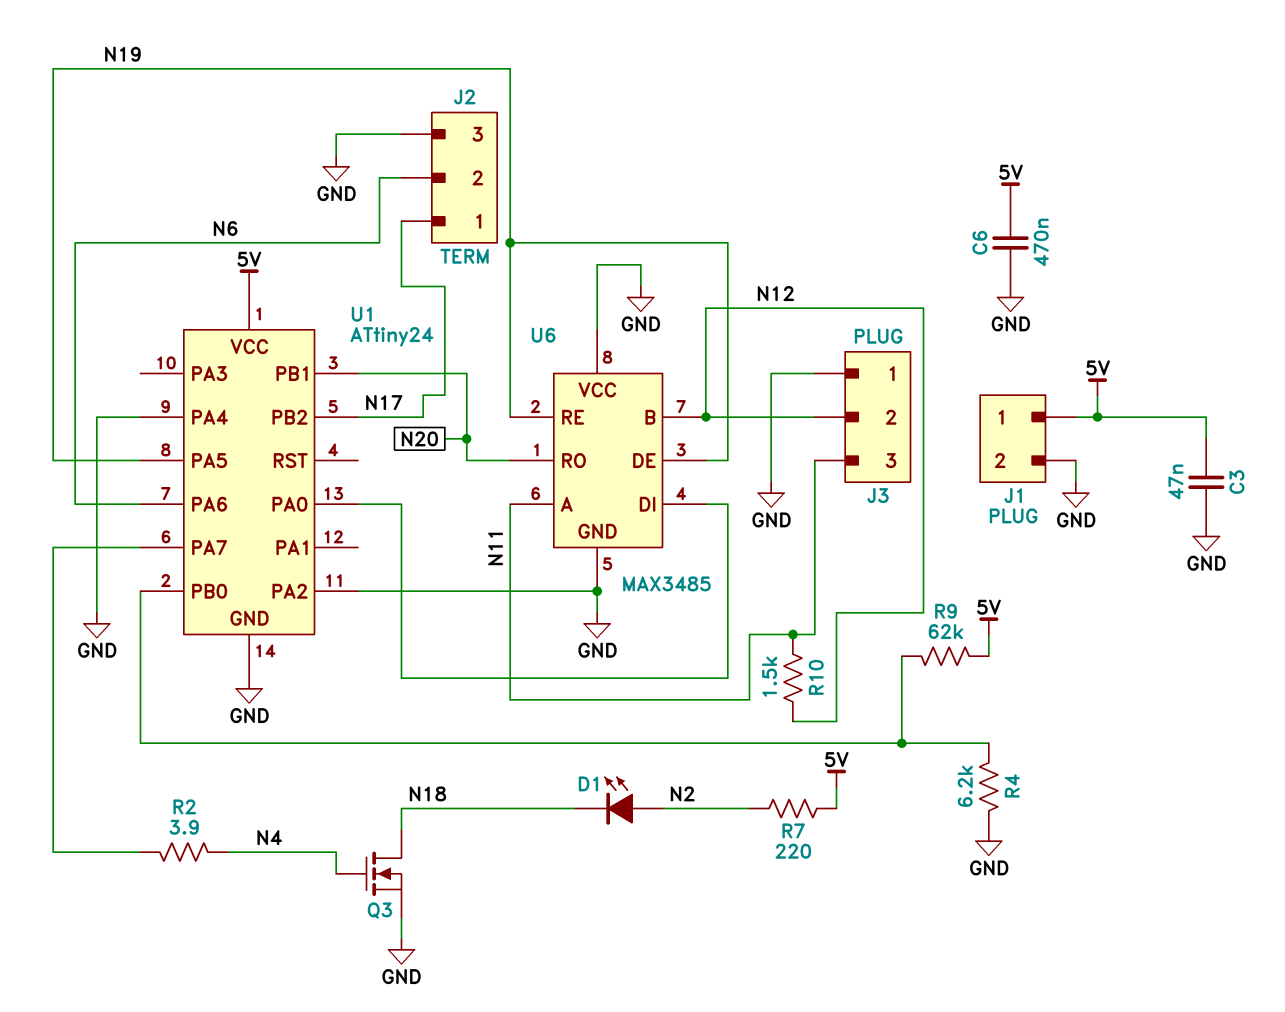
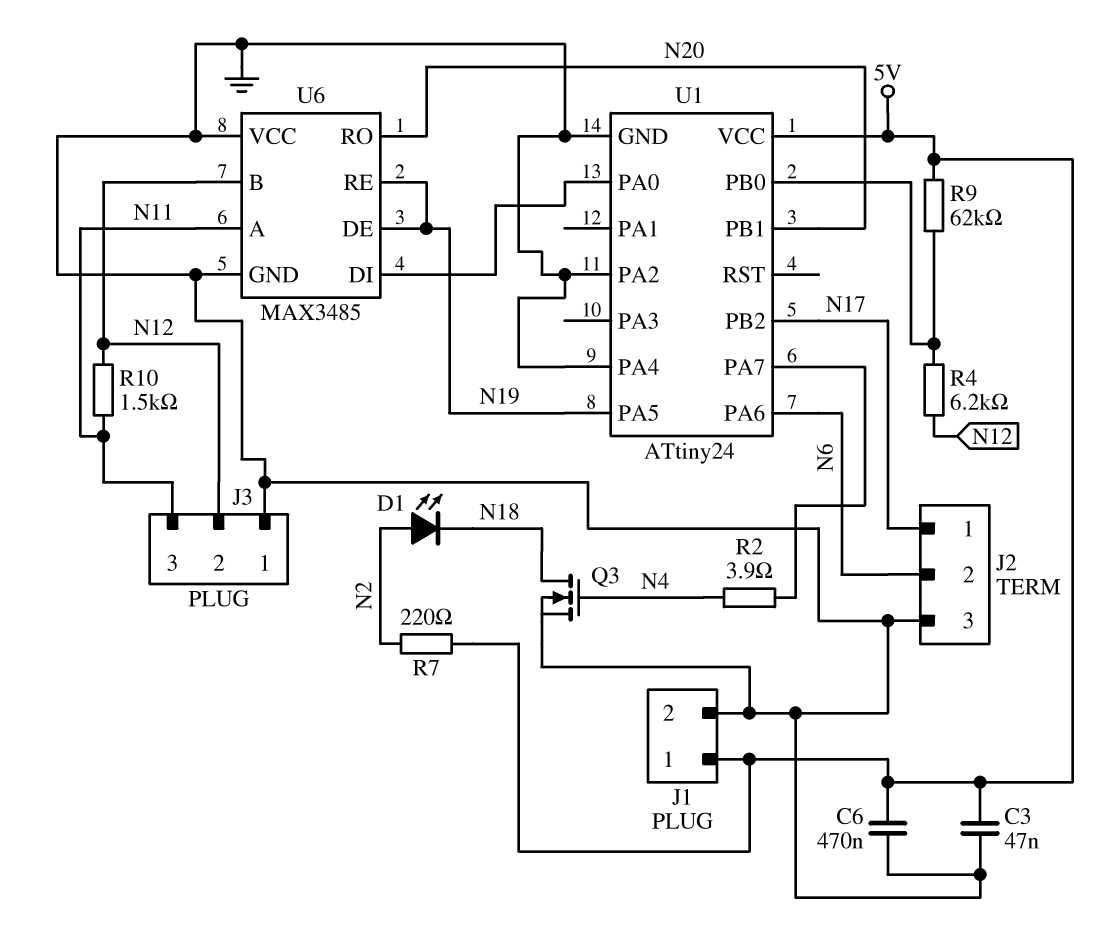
R4: 6.2k (GND, U1/PB0) -> 6.2k (N12, U1/PB0)

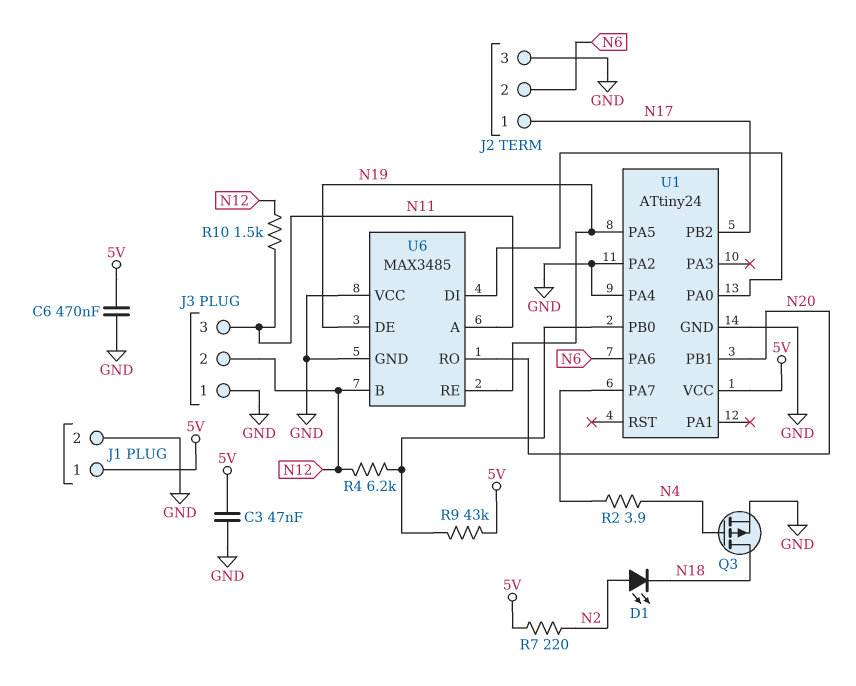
Q3: NMOS (G N4, D N18, S GND) -> PMOS (G N4, D N18, S GND)
R9: 62k (5V, U1/PB0) -> 43k (5V, U1/PB0)

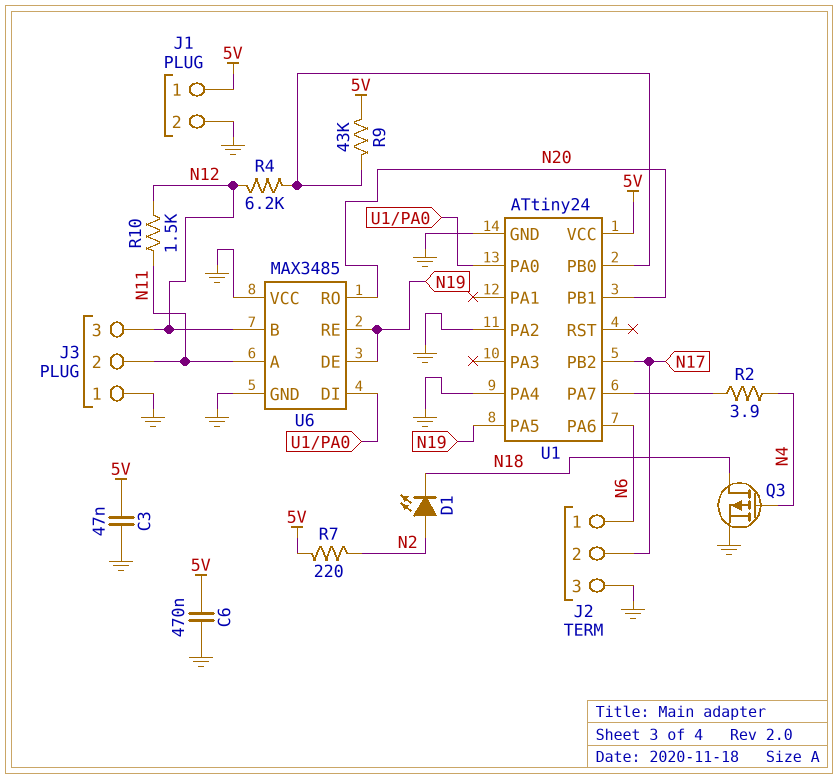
J2 pin 1: N17 -> N6
J2 pin 2: N6 -> N17
J3 pin 2: N12 -> N11
J3 pin 3: N11 -> N12

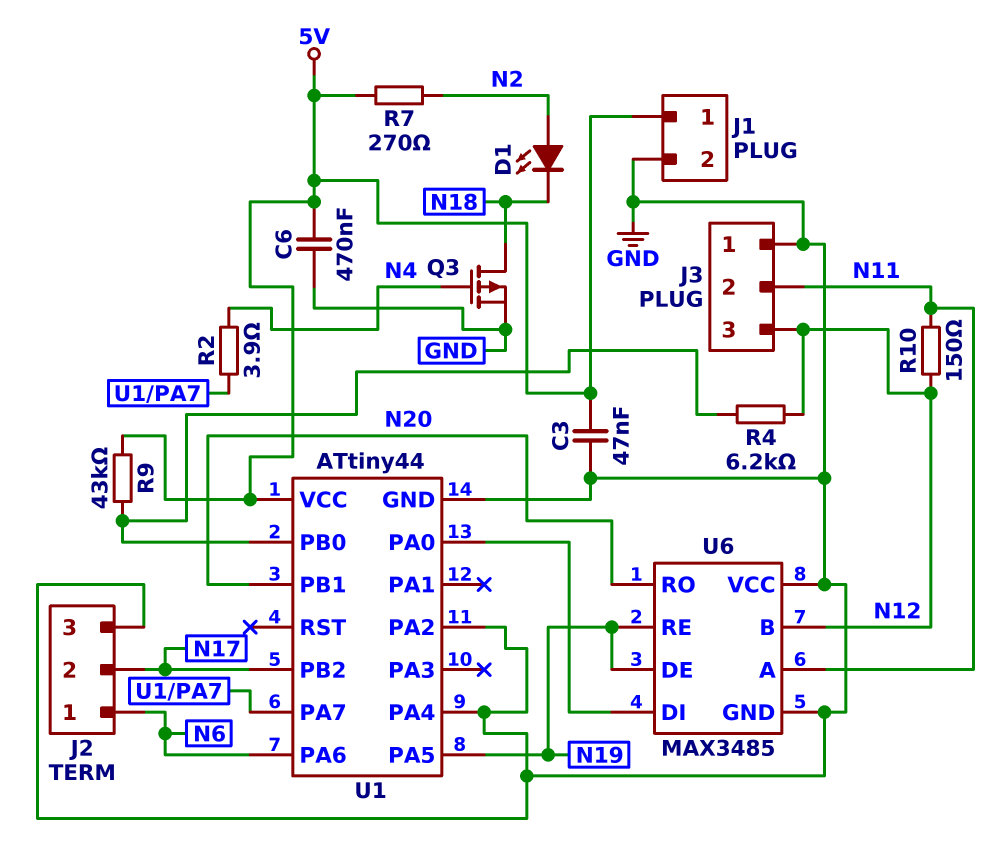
R7: 220 (5V, N2) -> 270 (5V, N2)
R10: 1.5k (N11, N12) -> 150 (N11, N12)
U1: ATtiny24 -> ATtiny44

